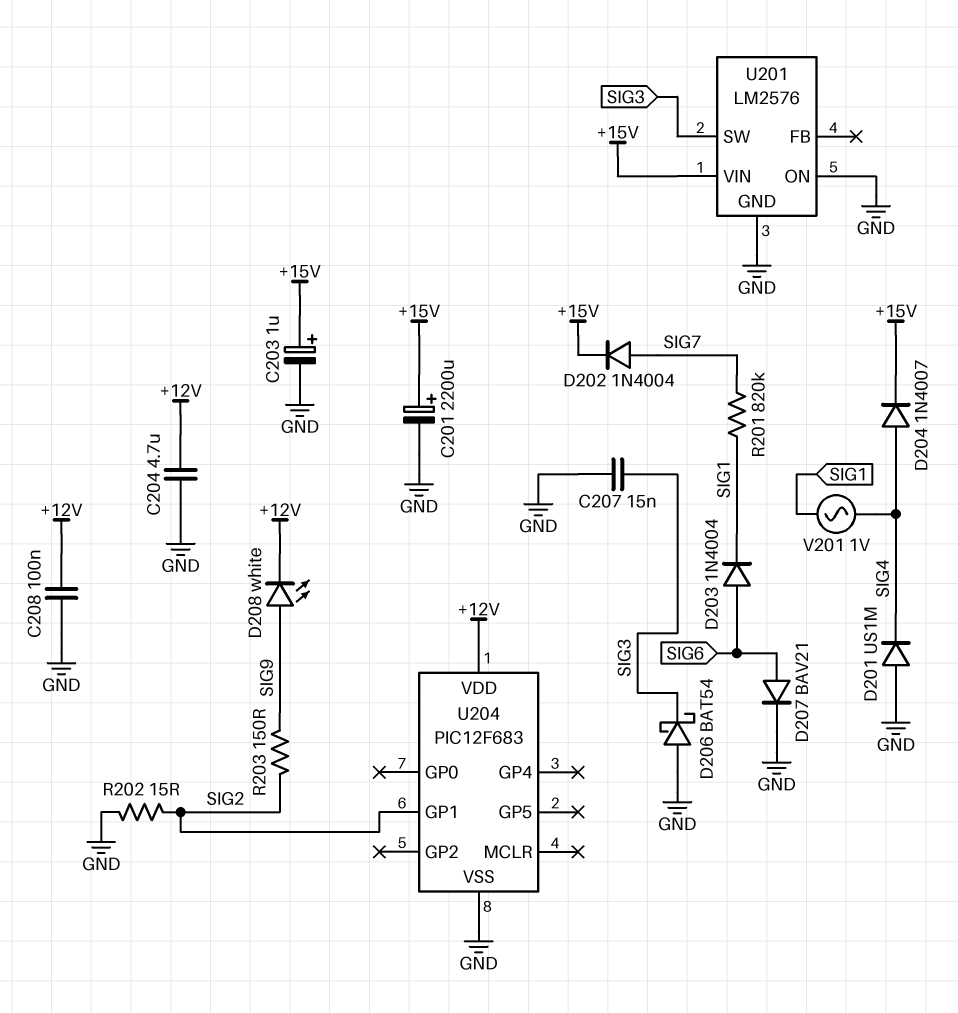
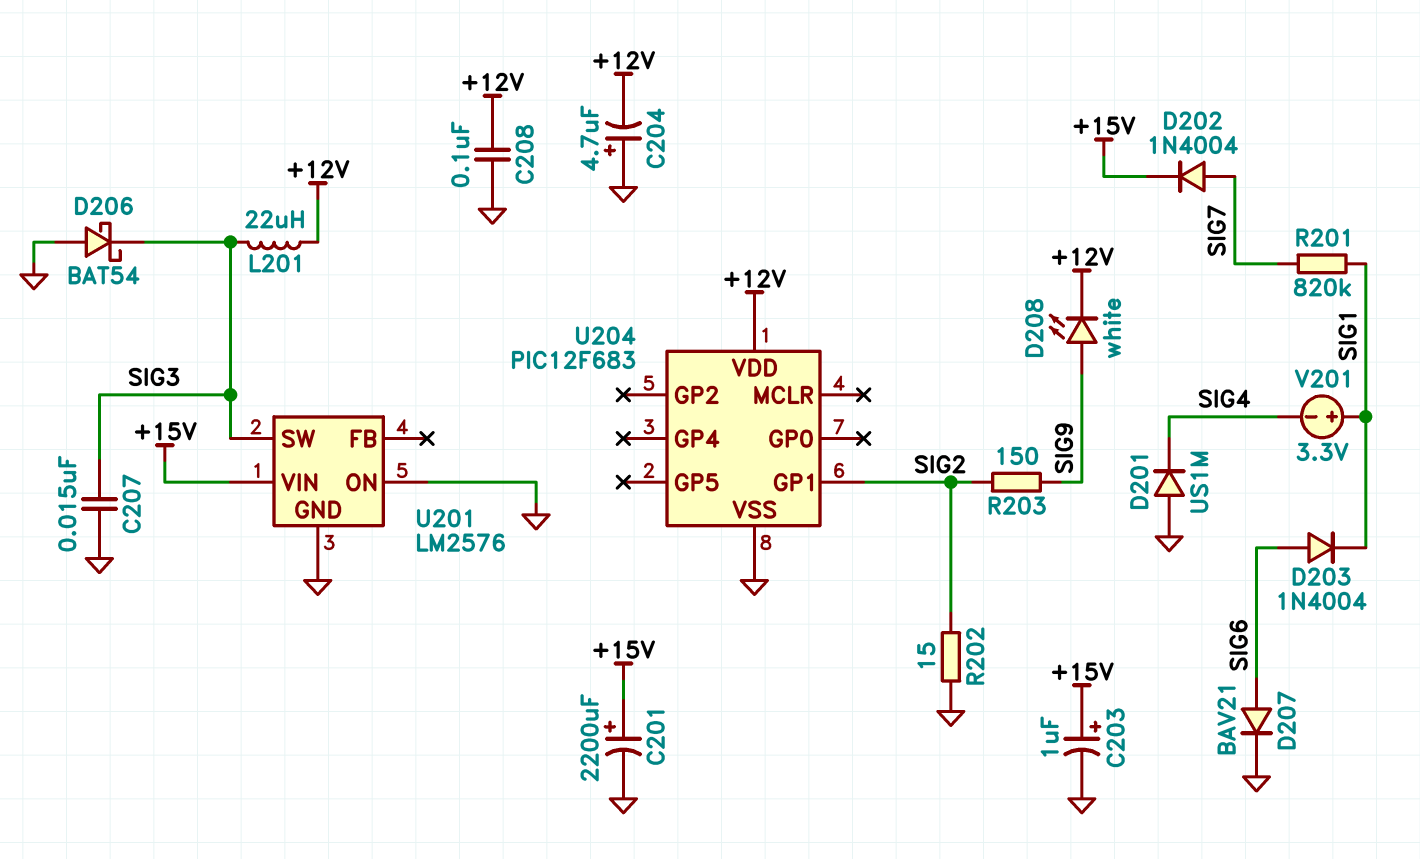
C204: 4.7uF (+12V, GND) -> 4.7uF (plus GND, minus +12V)
D204: diode 1N4007 (A SIG4, K +15V) -> none
L201: none -> 22uH (+12V, SIG3)
V201: AC 1V (SIG1, SIG4) -> 3.3V (plus SIG1, minus SIG4)

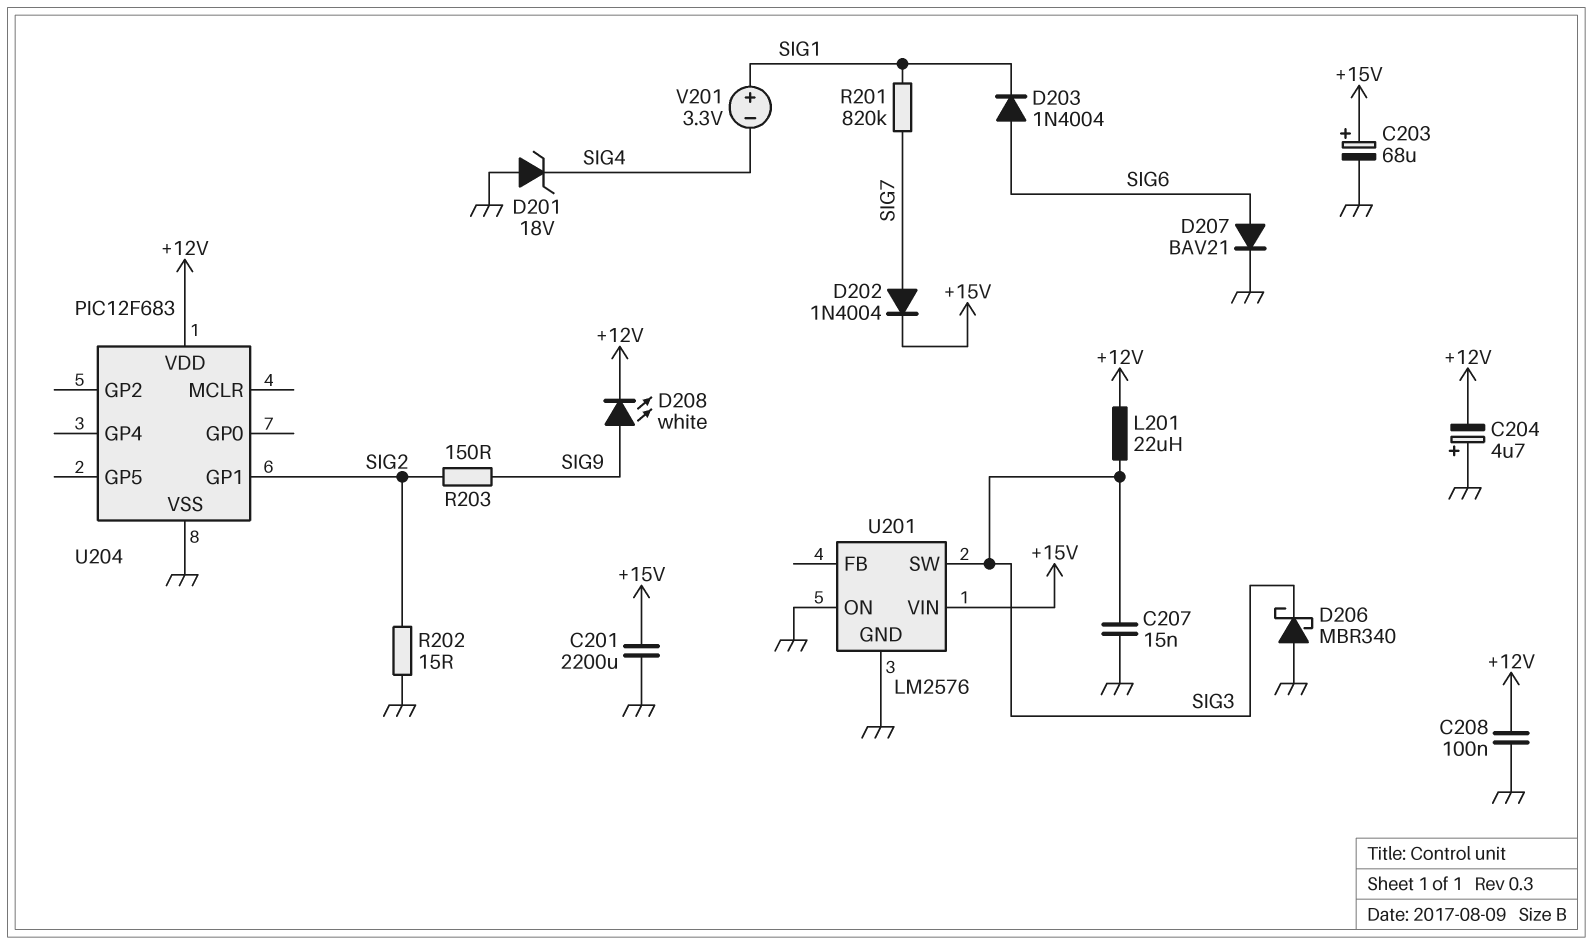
C201: 2200uF (plus +15V, minus GND) -> 2200uF (+15V, GND)
C203: 1uF (plus +15V, minus GND) -> 68uF (plus +15V, minus GND)
D201: diode US1M (A GND, K SIG4) -> zener 18V (A GND, K SIG4)
D206: schottky BAT54 (A GND, K SIG3) -> schottky MBR340 (A GND, K SIG3)

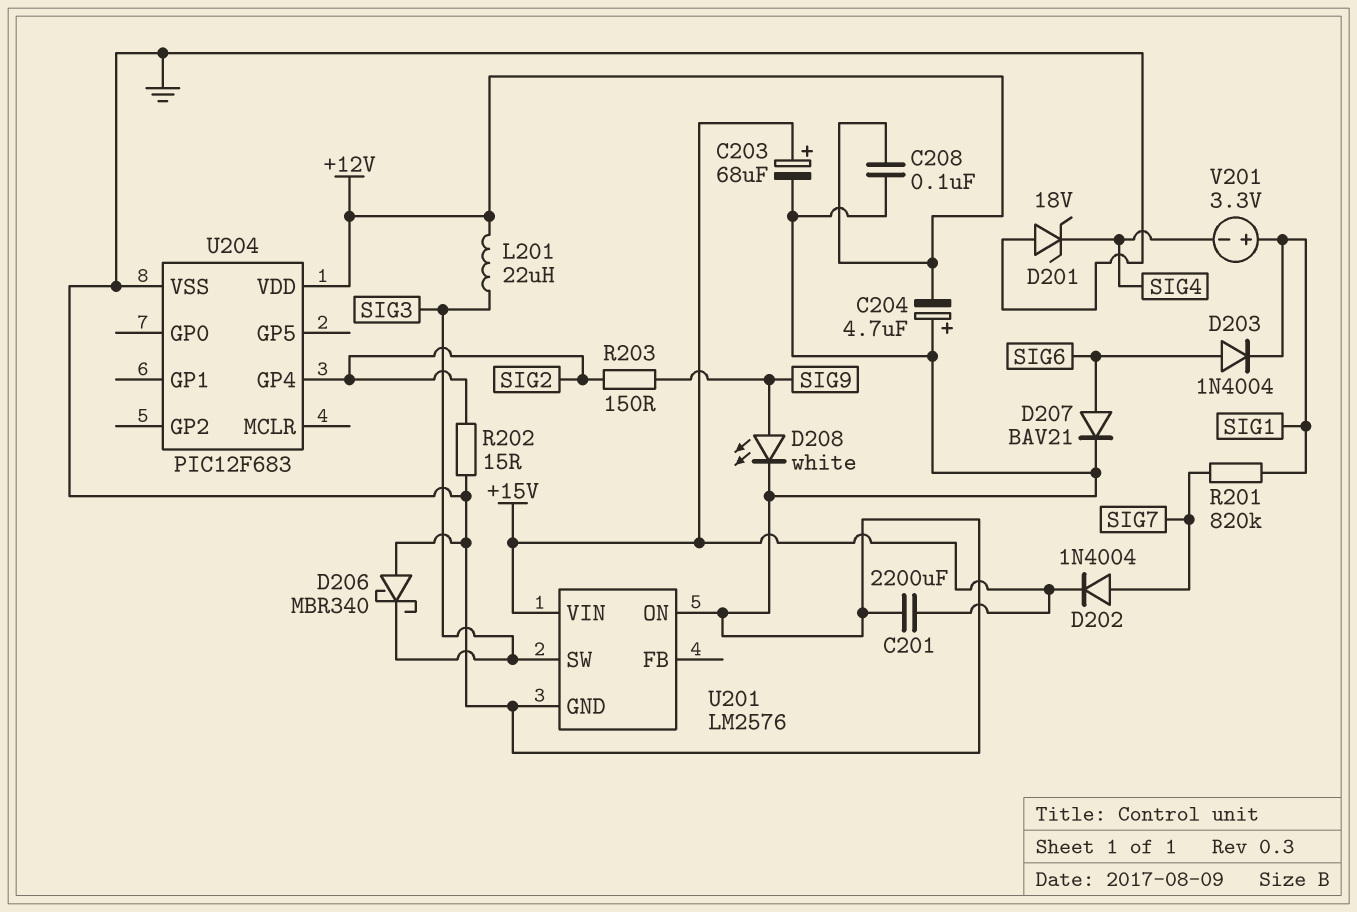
C207: 15nF (GND, SIG3) -> none
D208: LED white (A SIG9, K +12V) -> LED white (A SIG9, K GND)
U204 pin GP1: SIG2 -> none
U204 pin GP4: none -> SIG2

